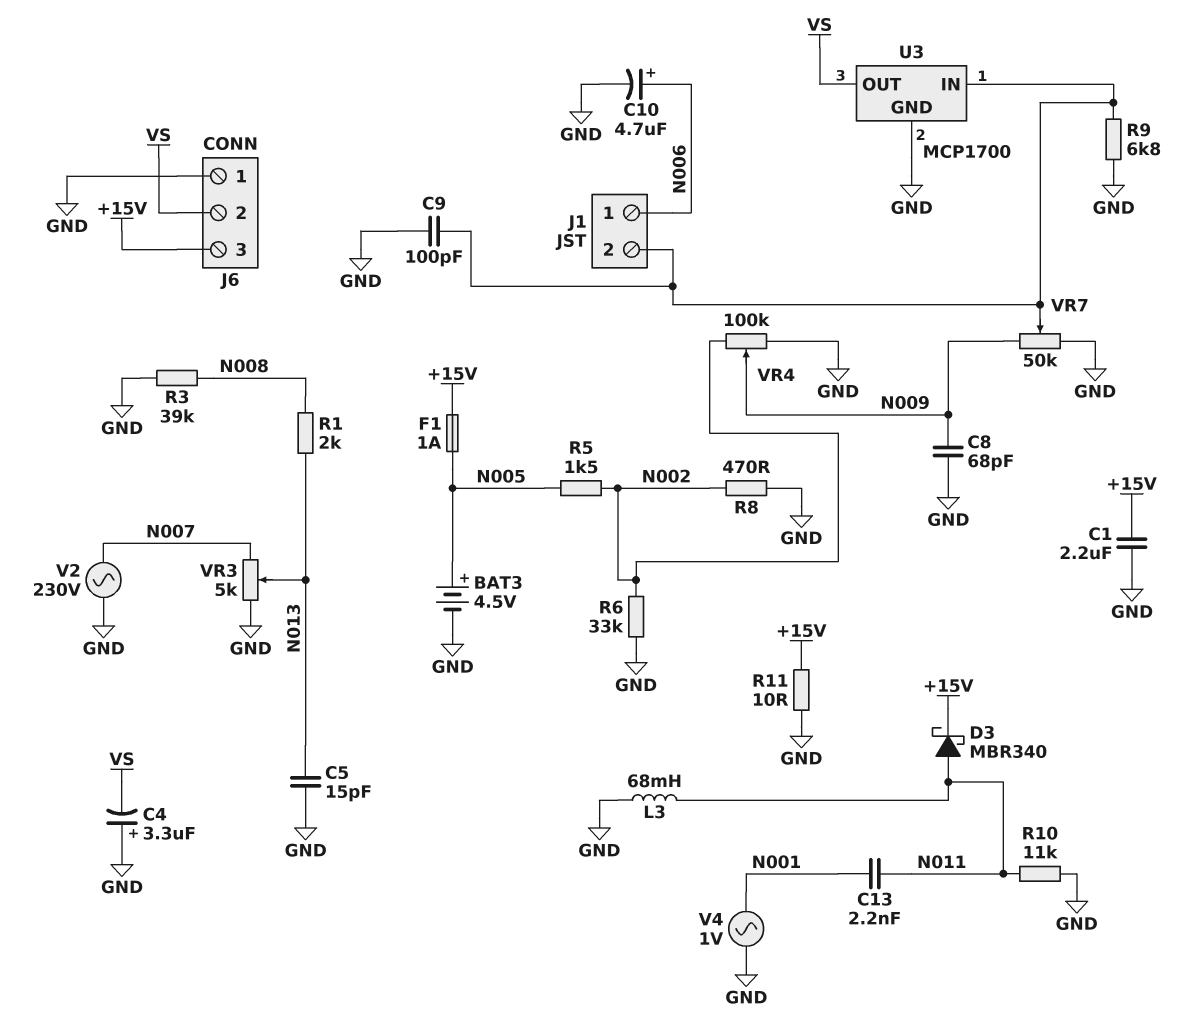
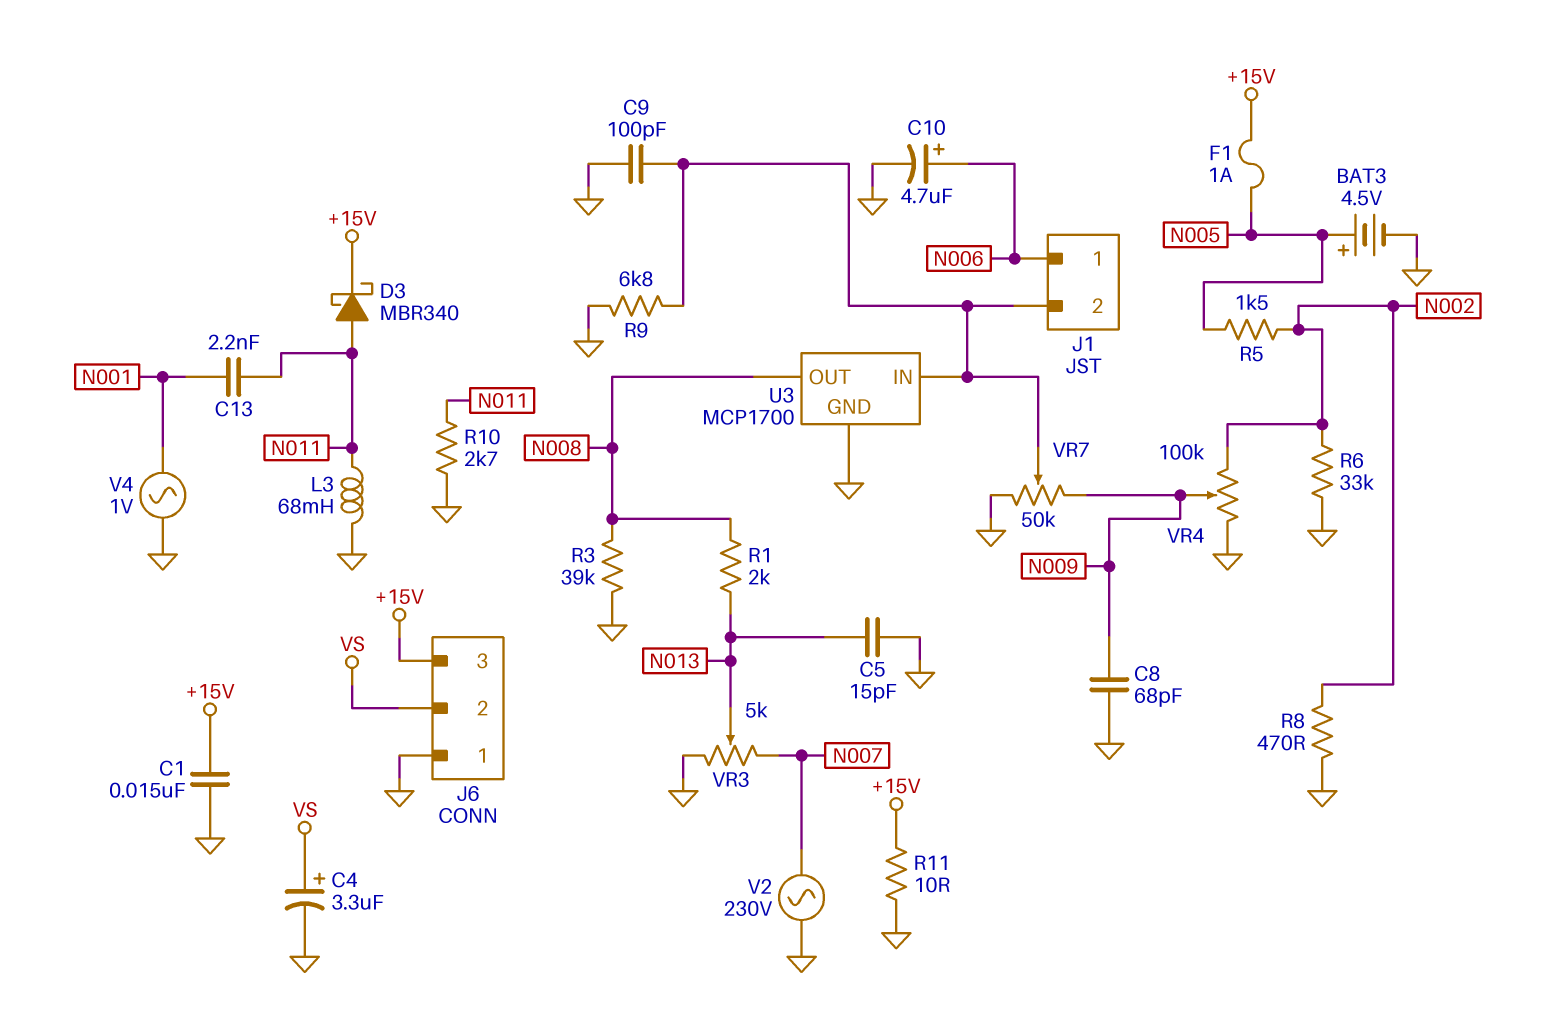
C1: 2.2uF (+15V, GND) -> 15nF (+15V, GND)
C4: 3.3uF (plus GND, minus VS) -> 3.3uF (plus VS, minus GND)
R10: 11k (GND, N011) -> 2.7k (GND, N011)
U3 pin OUT: VS -> N008

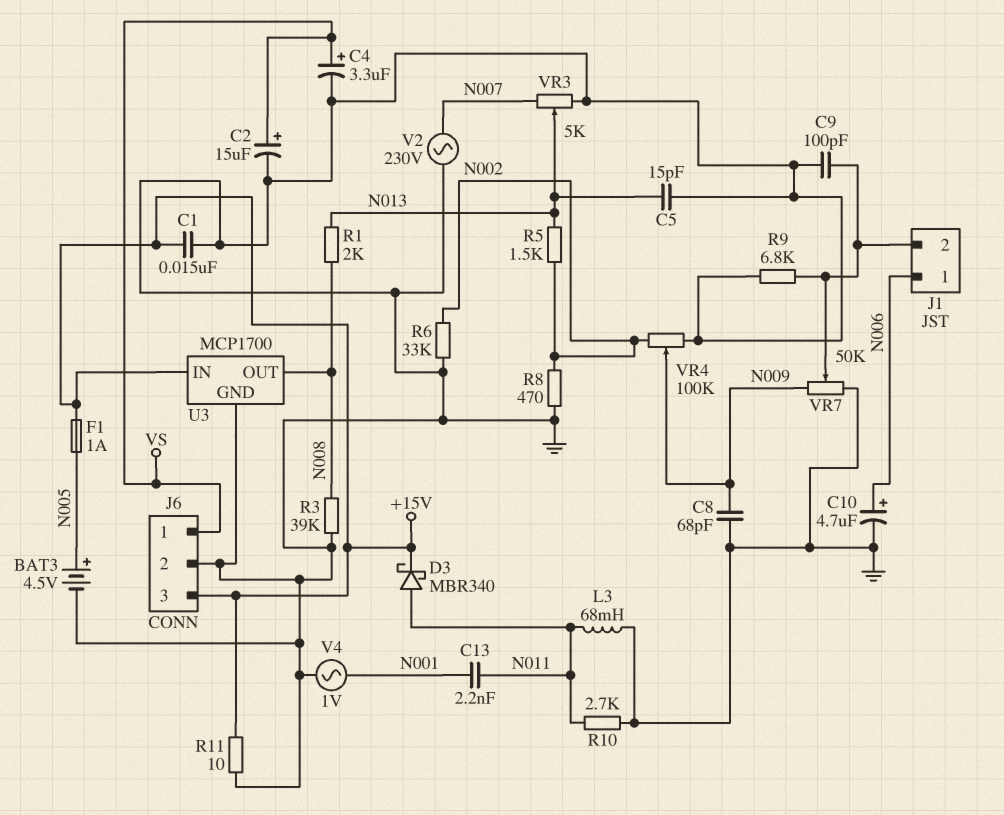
C2: none -> 15uF (plus VS, minus GND)
J6 pin 1: GND -> VS
J6 pin 2: VS -> GND
R5: 1.5k (N002, N005) -> 1.5k (N002, N013)
U3 pin IN: J1/2 -> +15V

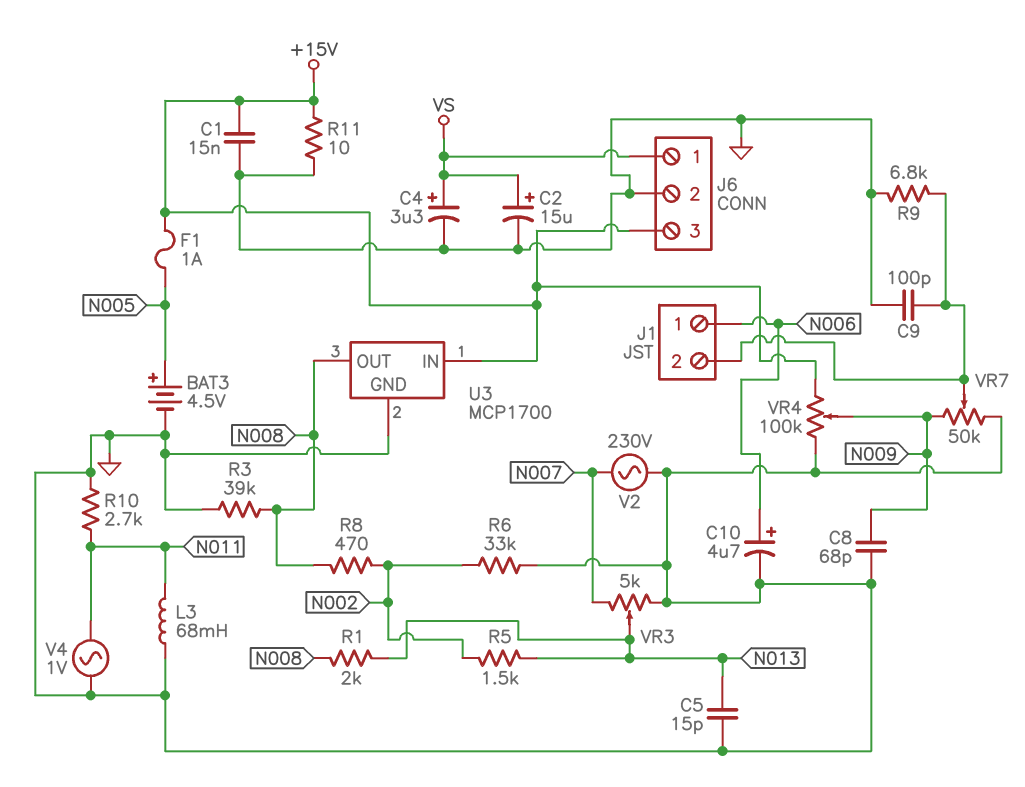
C13: 2.2nF (N001, N011) -> none
D3: schottky MBR340 (A N011, K +15V) -> none
R8: 470 (GND, N002) -> 470 (N002, N008)
V4: AC 1V (GND, N001) -> AC 1V (GND, N011)
VR4: 100k (GND, N002, wiper N009) -> 100k (+15V, GND, wiper N009)

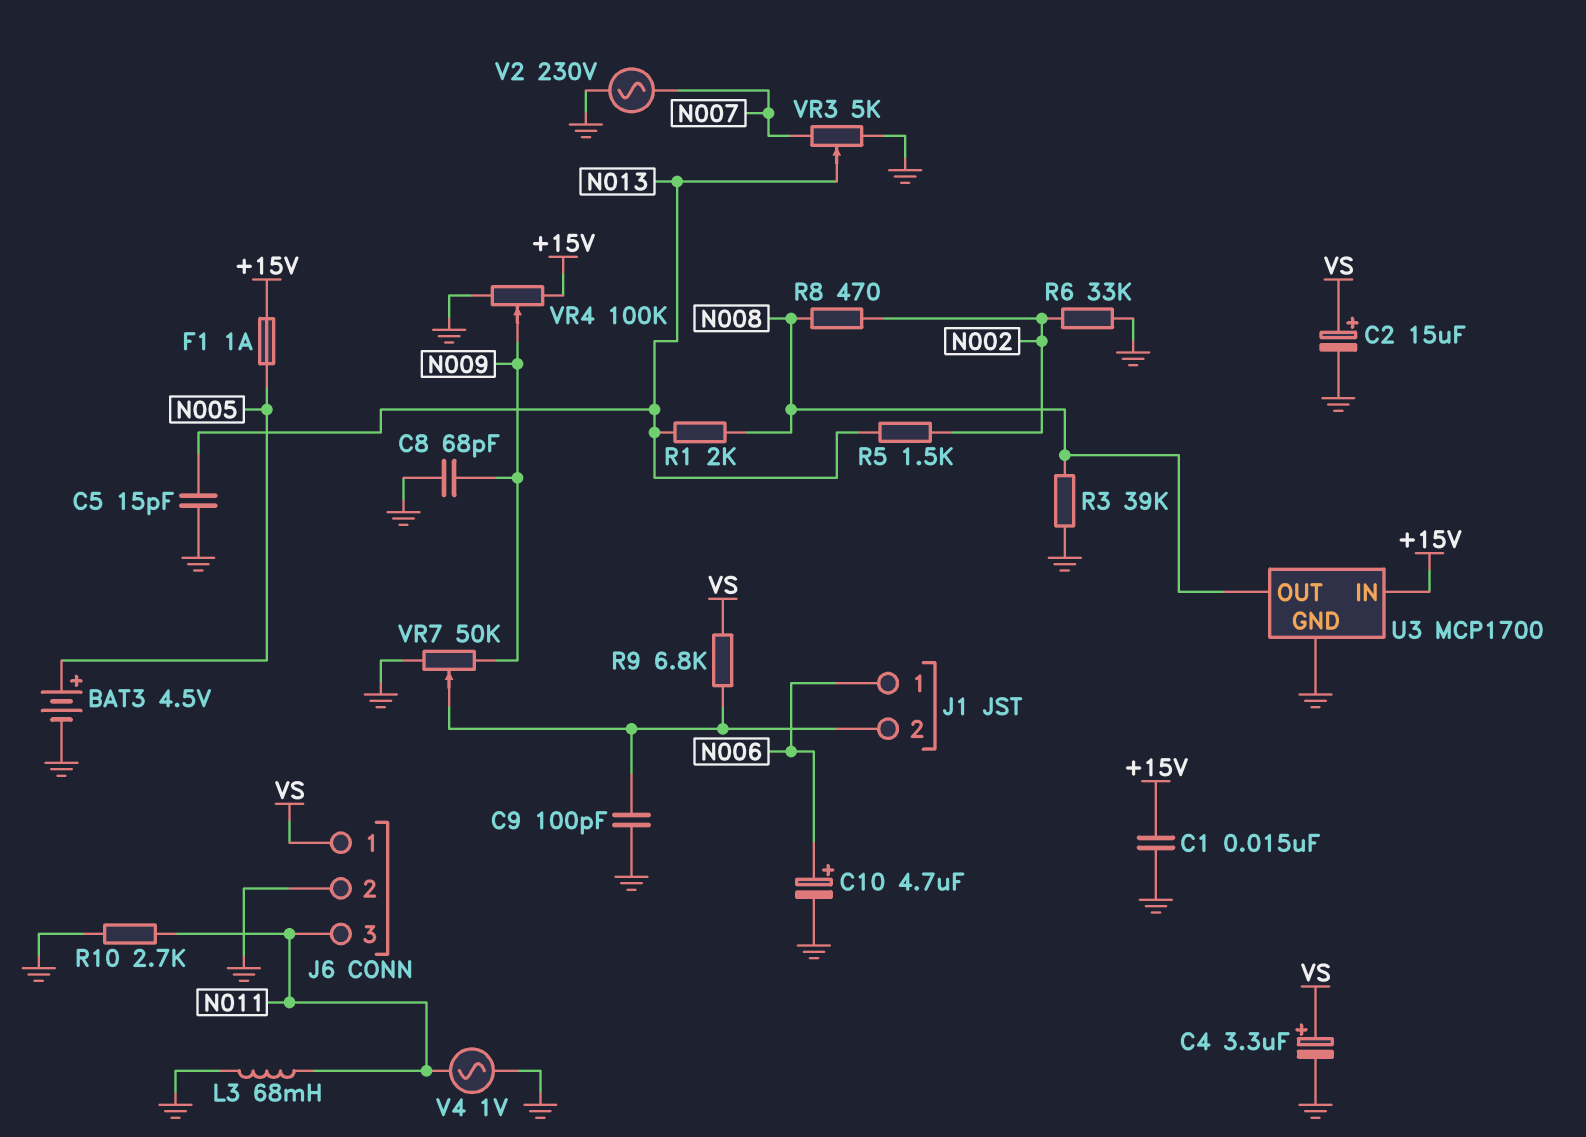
J6 pin 3: +15V -> N011
R9: 6.8k (GND, J1/2) -> 6.8k (J1/2, VS)
R11: 10 (+15V, GND) -> none

